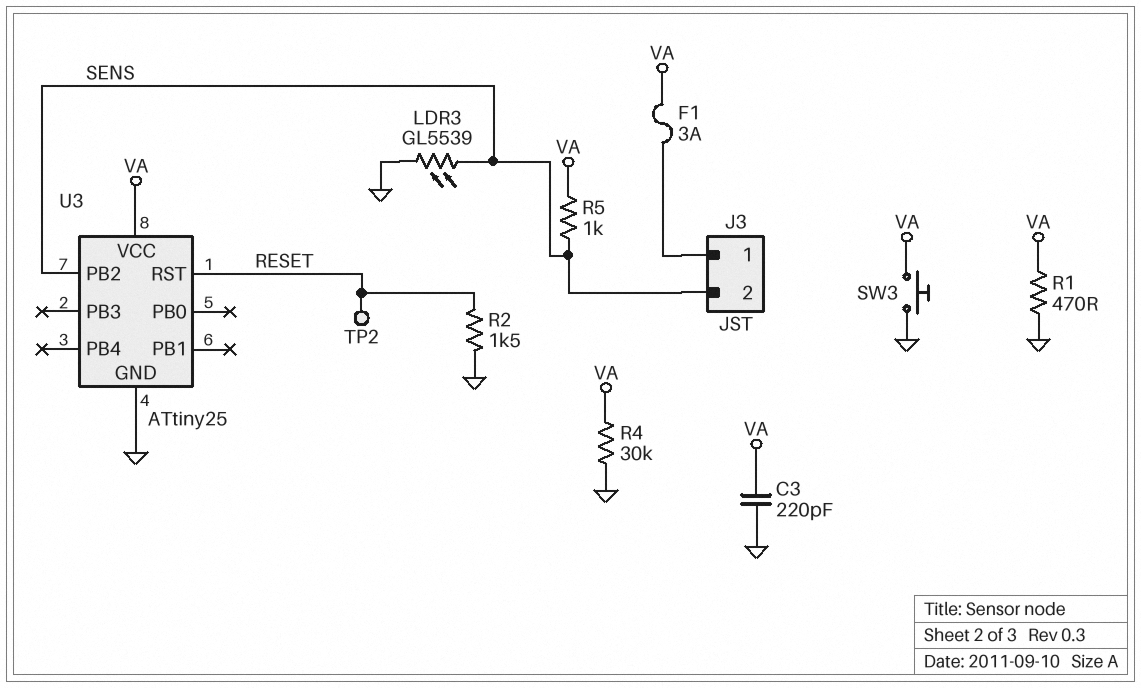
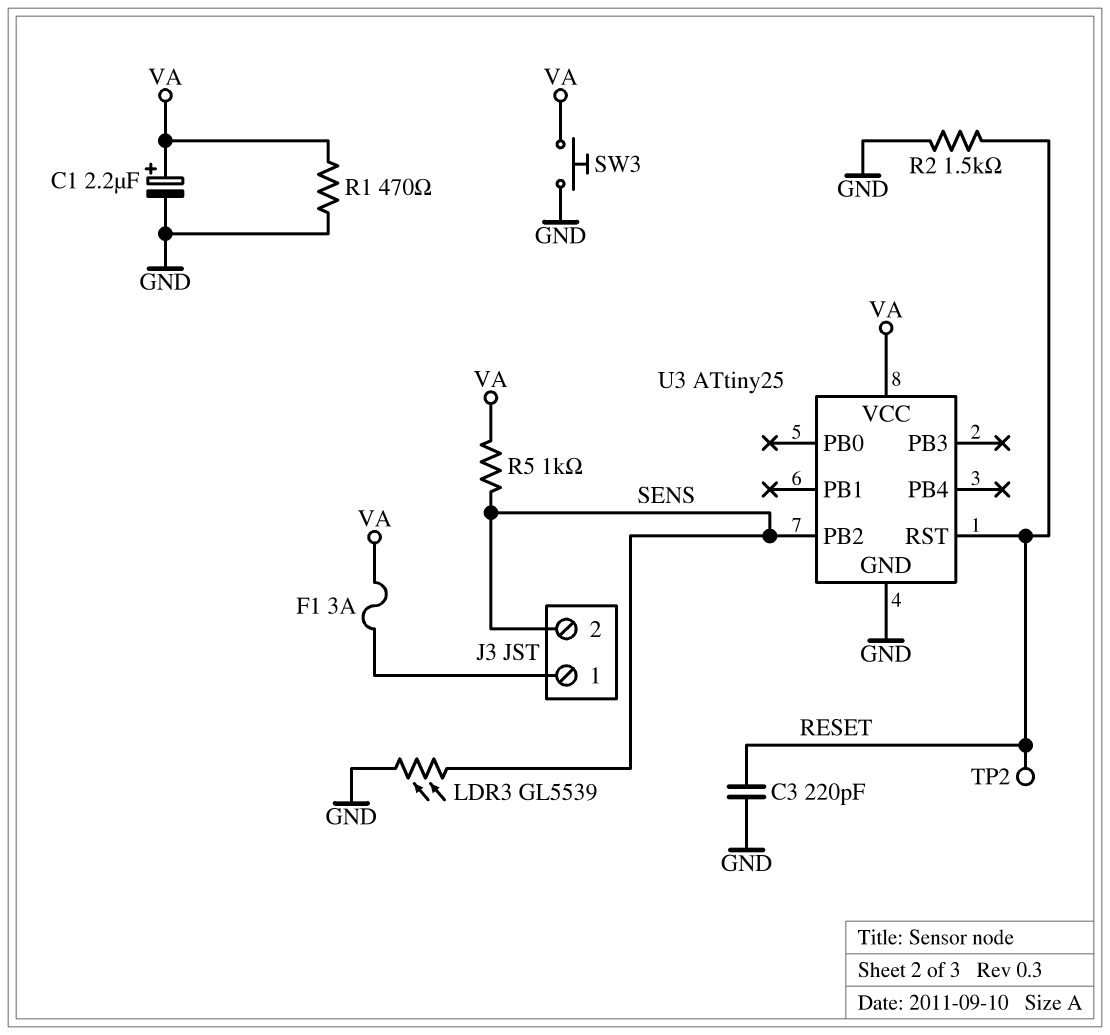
C1: none -> 2.2uF (plus VA, minus GND)
C3: 220pF (GND, VA) -> 220pF (GND, RESET)
R4: 30k (GND, VA) -> none

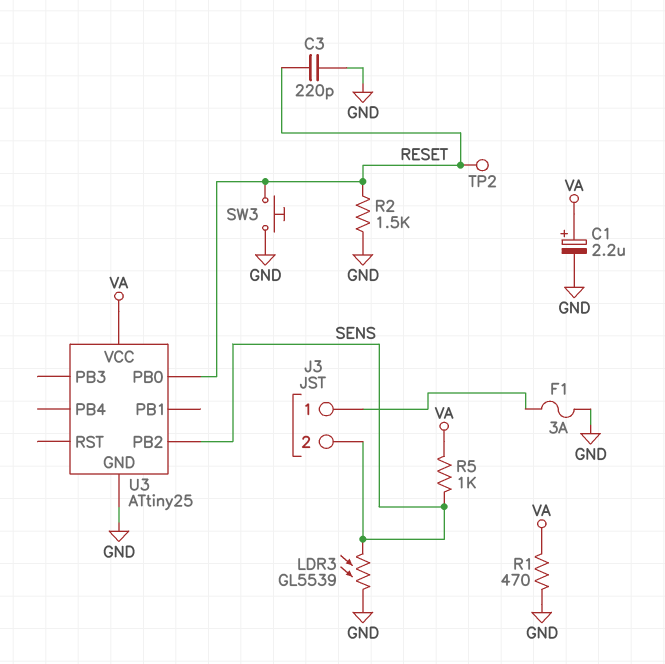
F1: 3A (J3/1, VA) -> 3A (GND, J3/1)
SW3: button (GND, VA) -> button (GND, RESET)
U3 pin PB0: none -> RESET
U3 pin RST: RESET -> none

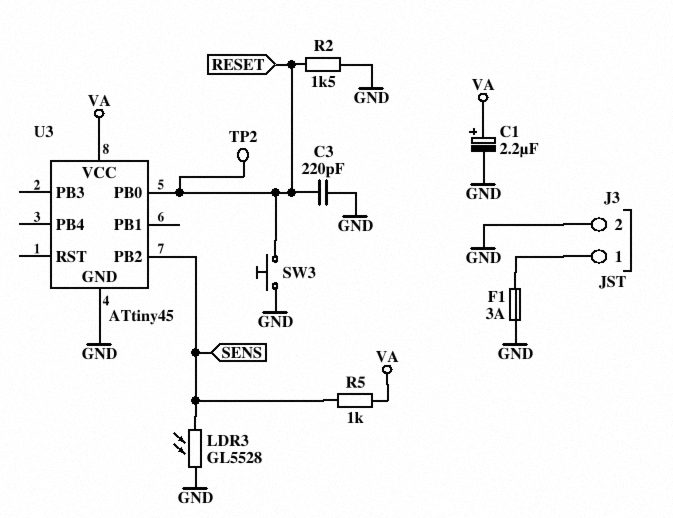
J3 pin 2: SENS -> GND
LDR3: GL5539 (GND, SENS) -> GL5528 (GND, SENS)
R1: 470 (GND, VA) -> none
U3: ATtiny25 -> ATtiny45

